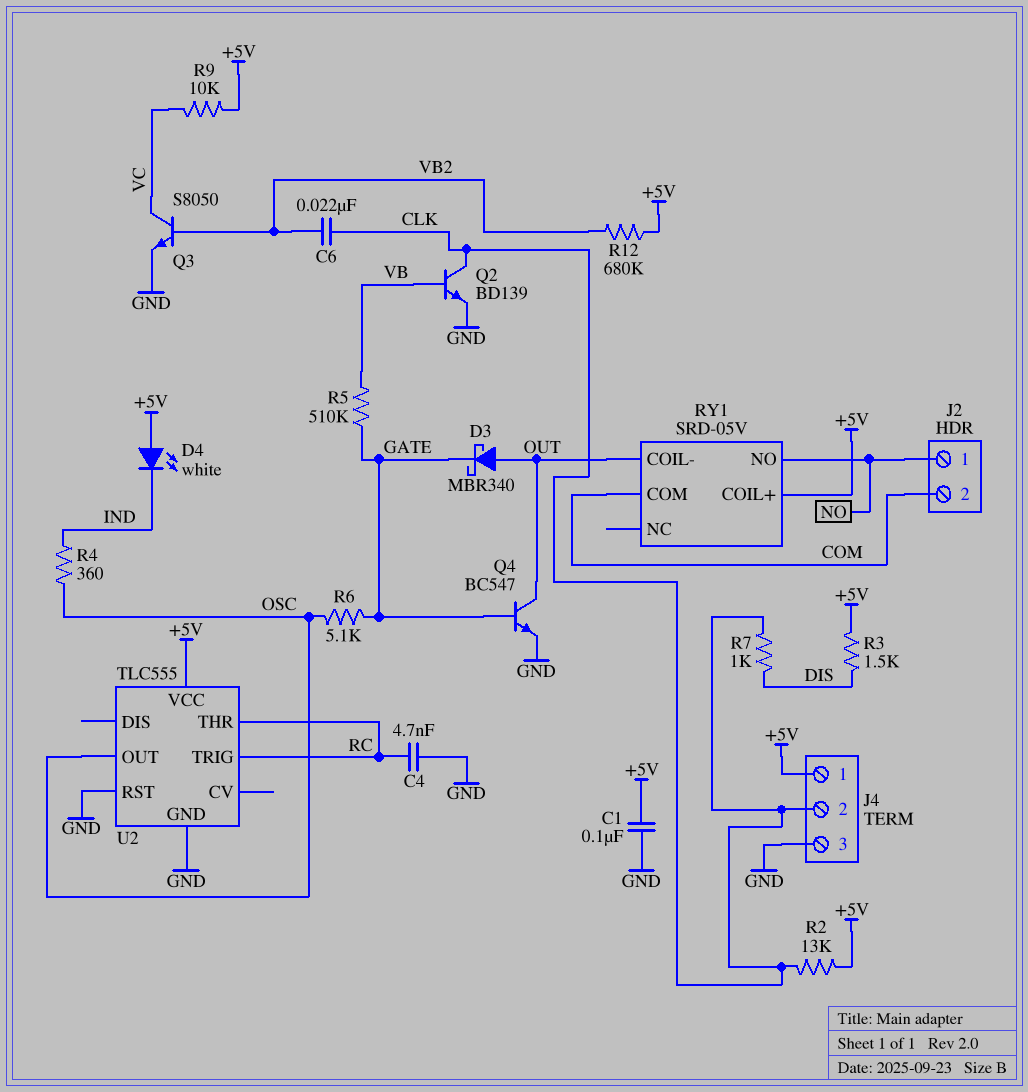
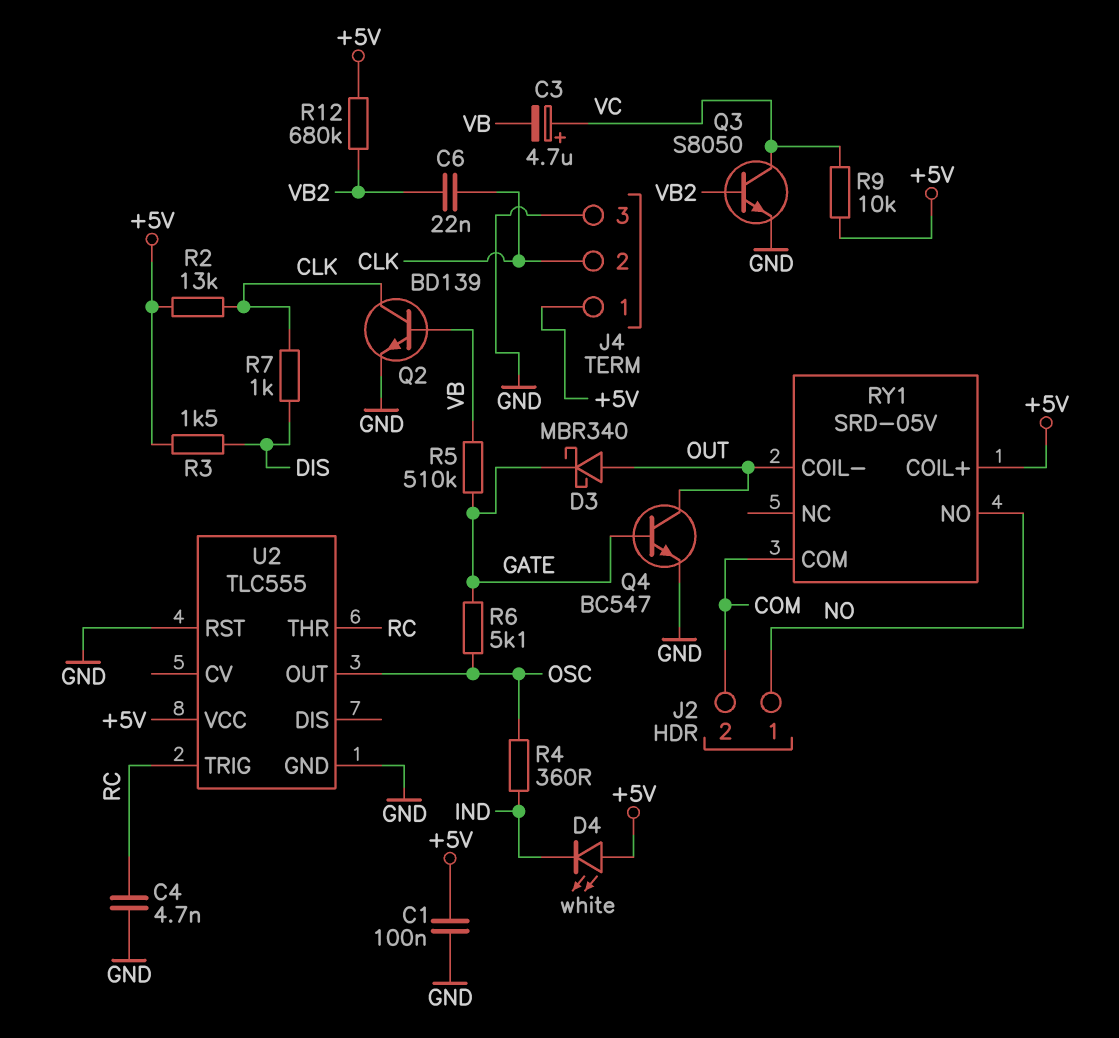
C3: none -> 4.7uF (plus VC, minus VB)

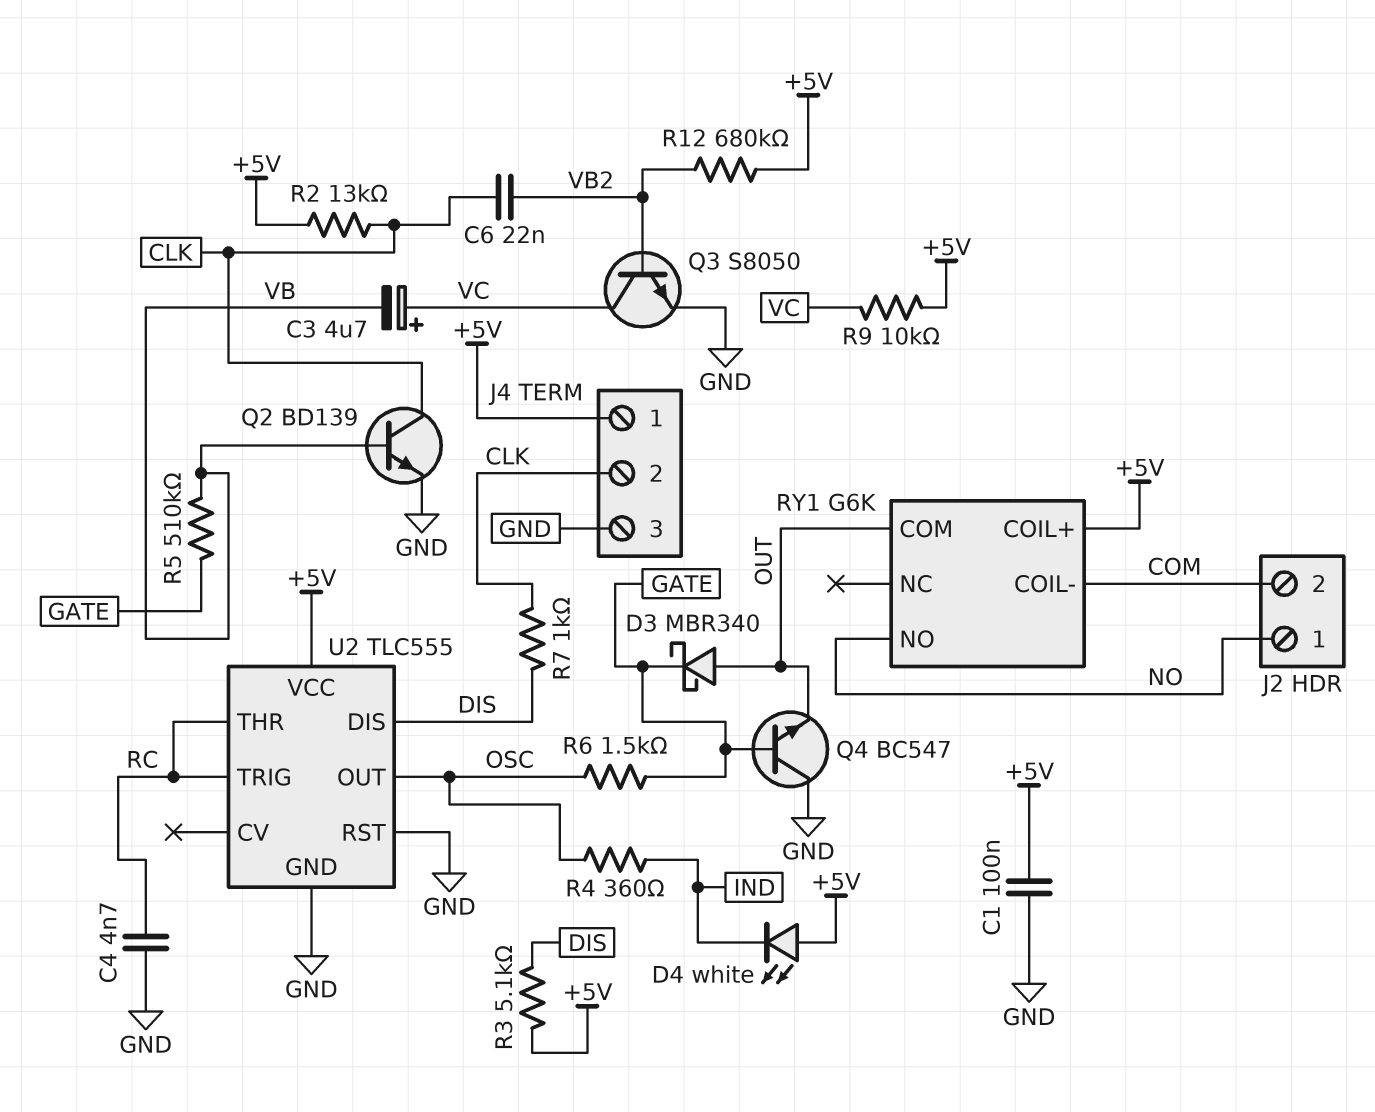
Q4: NPN BC547 (B GATE, C OUT, E GND) -> NPN BC547 (B GATE, C GND, E OUT)
R3: 1.5k (+5V, DIS) -> 5.1k (+5V, DIS)
R6: 5.1k (GATE, OSC) -> 1.5k (GATE, OSC)
RY1: SRD-05V -> G6K
RY1 pin COIL-: OUT -> COM
RY1 pin COM: COM -> OUT
U2 pin DIS: none -> DIS

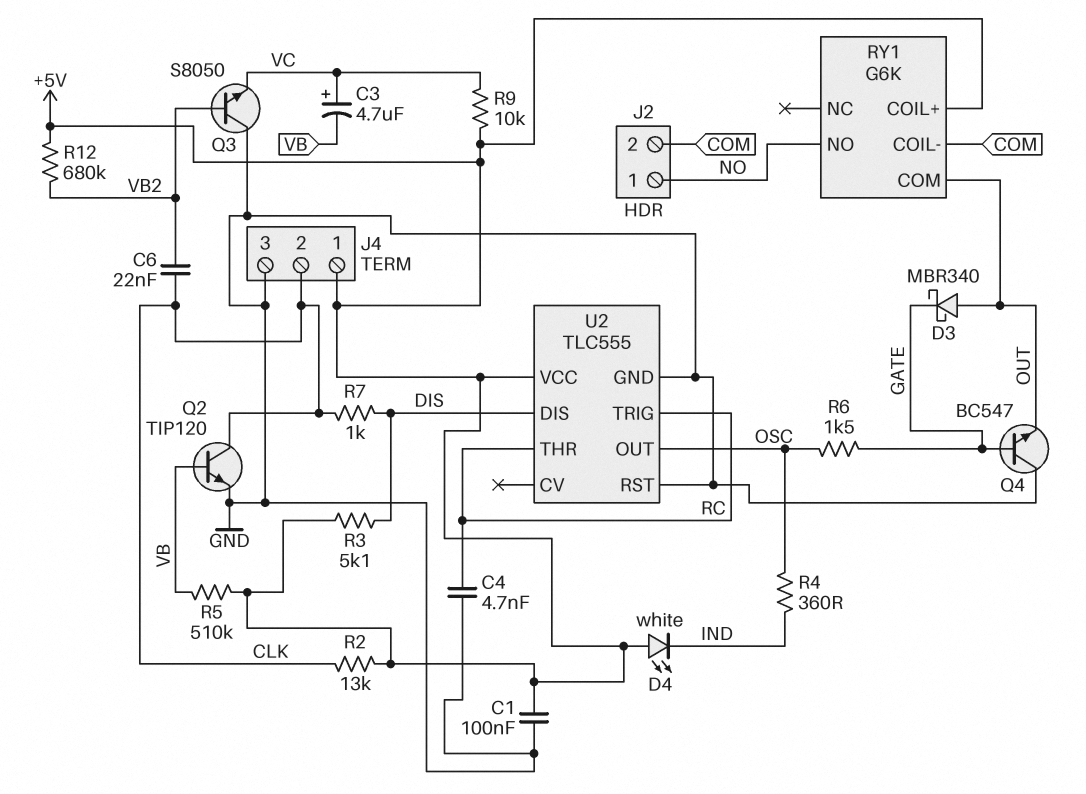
Q2: NPN BD139 (B VB, C CLK, E GND) -> NPN TIP120 (B VB, C CLK, E GND)
Q3: NPN S8050 (B VB2, C VC, E GND) -> NPN S8050 (B VB2, C GND, E VC)
R5: 510k (GATE, VB) -> 510k (+5V, VB)

